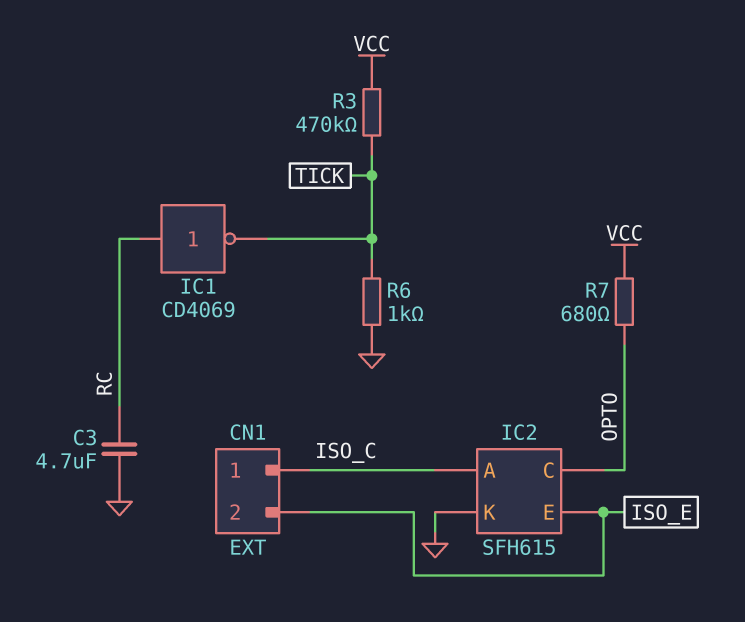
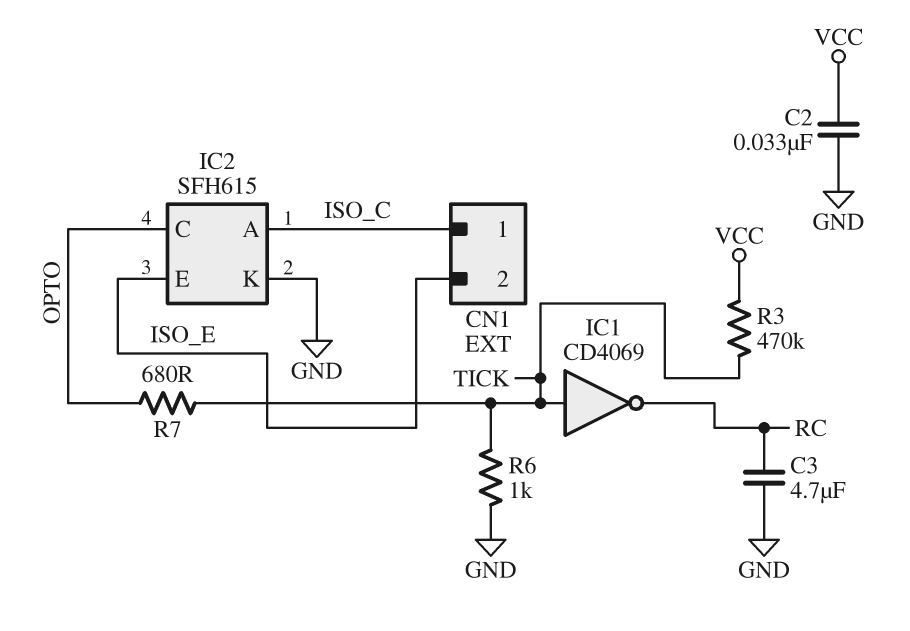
C2: none -> 33nF (GND, VCC)
IC1: NOT CD4069 (in RC, out TICK) -> NOT CD4069 (in TICK, out RC)
R7: 680 (OPTO, VCC) -> 680 (OPTO, TICK)

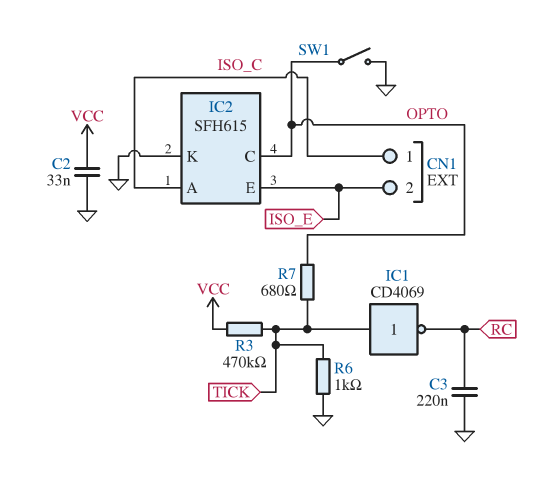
C3: 4.7uF (GND, RC) -> 220nF (GND, RC)
SW1: none -> switch (GND, OPTO)

